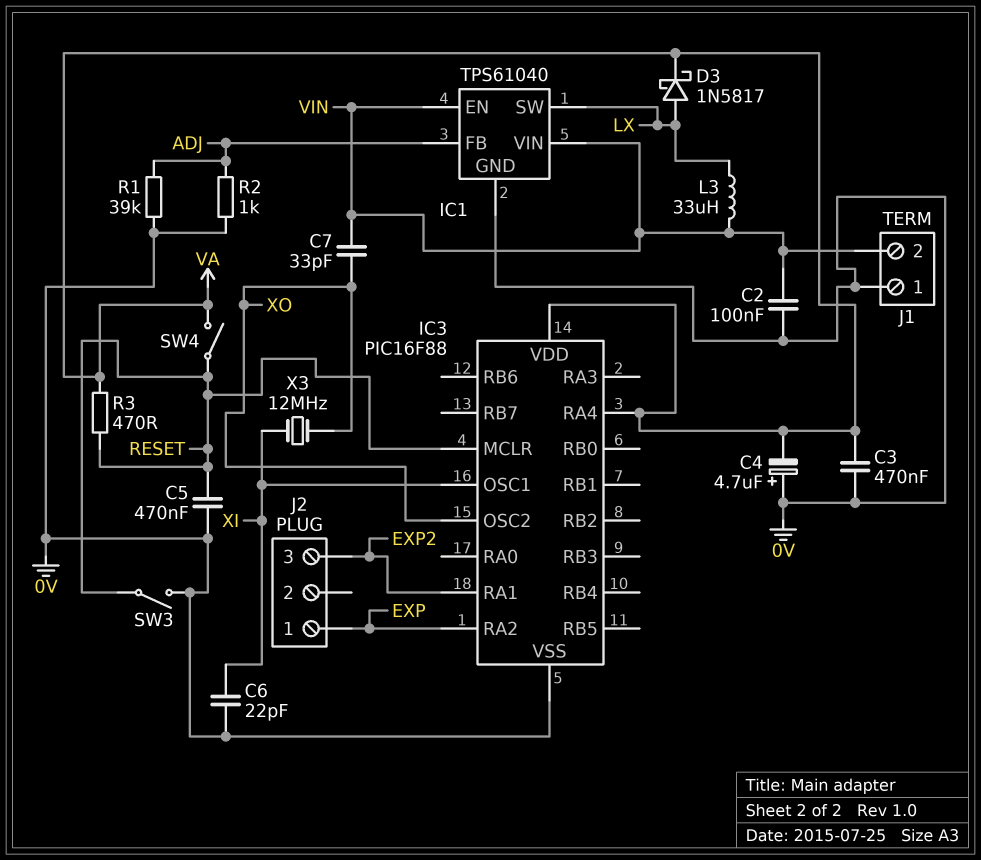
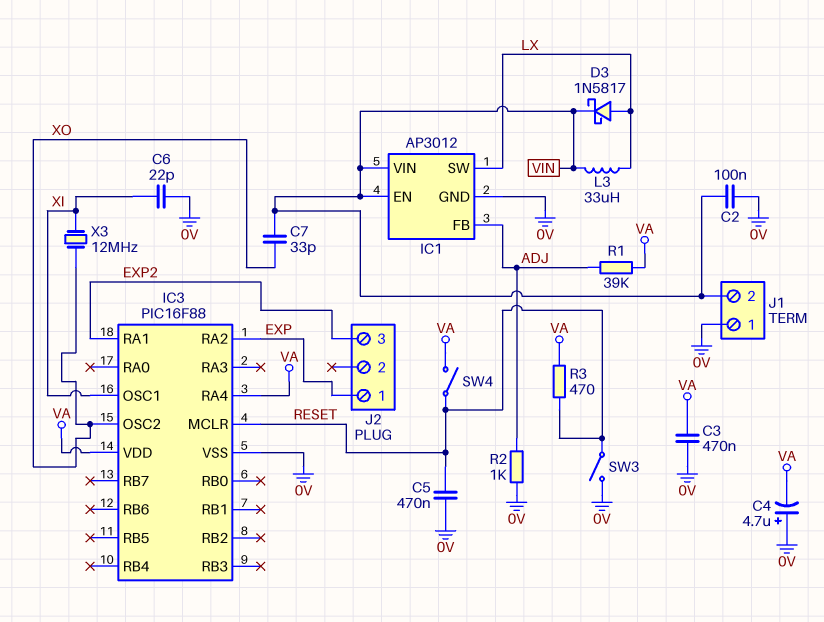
D3: schottky 1N5817 (A LX, K VA) -> schottky 1N5817 (A LX, K VIN)
IC1: TPS61040 -> AP3012
R1: 39k (0V, ADJ) -> 39k (ADJ, VA)

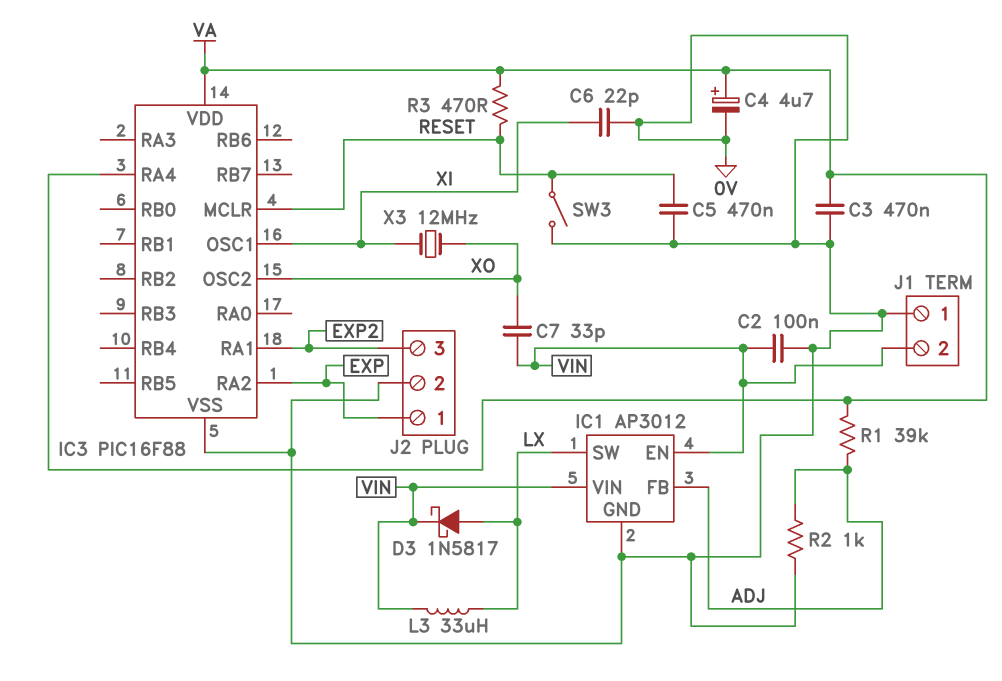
C4: 4.7uF (plus 0V, minus VA) -> 4.7uF (plus VA, minus 0V)
J2 pin 2: none -> 0V
SW4: switch (RESET, VA) -> none

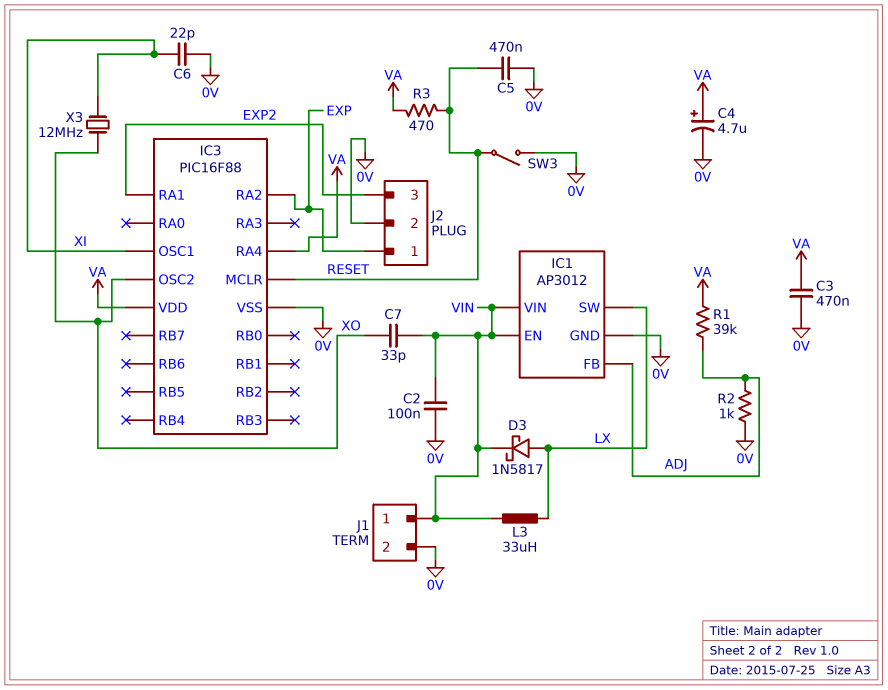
J1 pin 1: 0V -> VIN
J1 pin 2: VIN -> 0V

